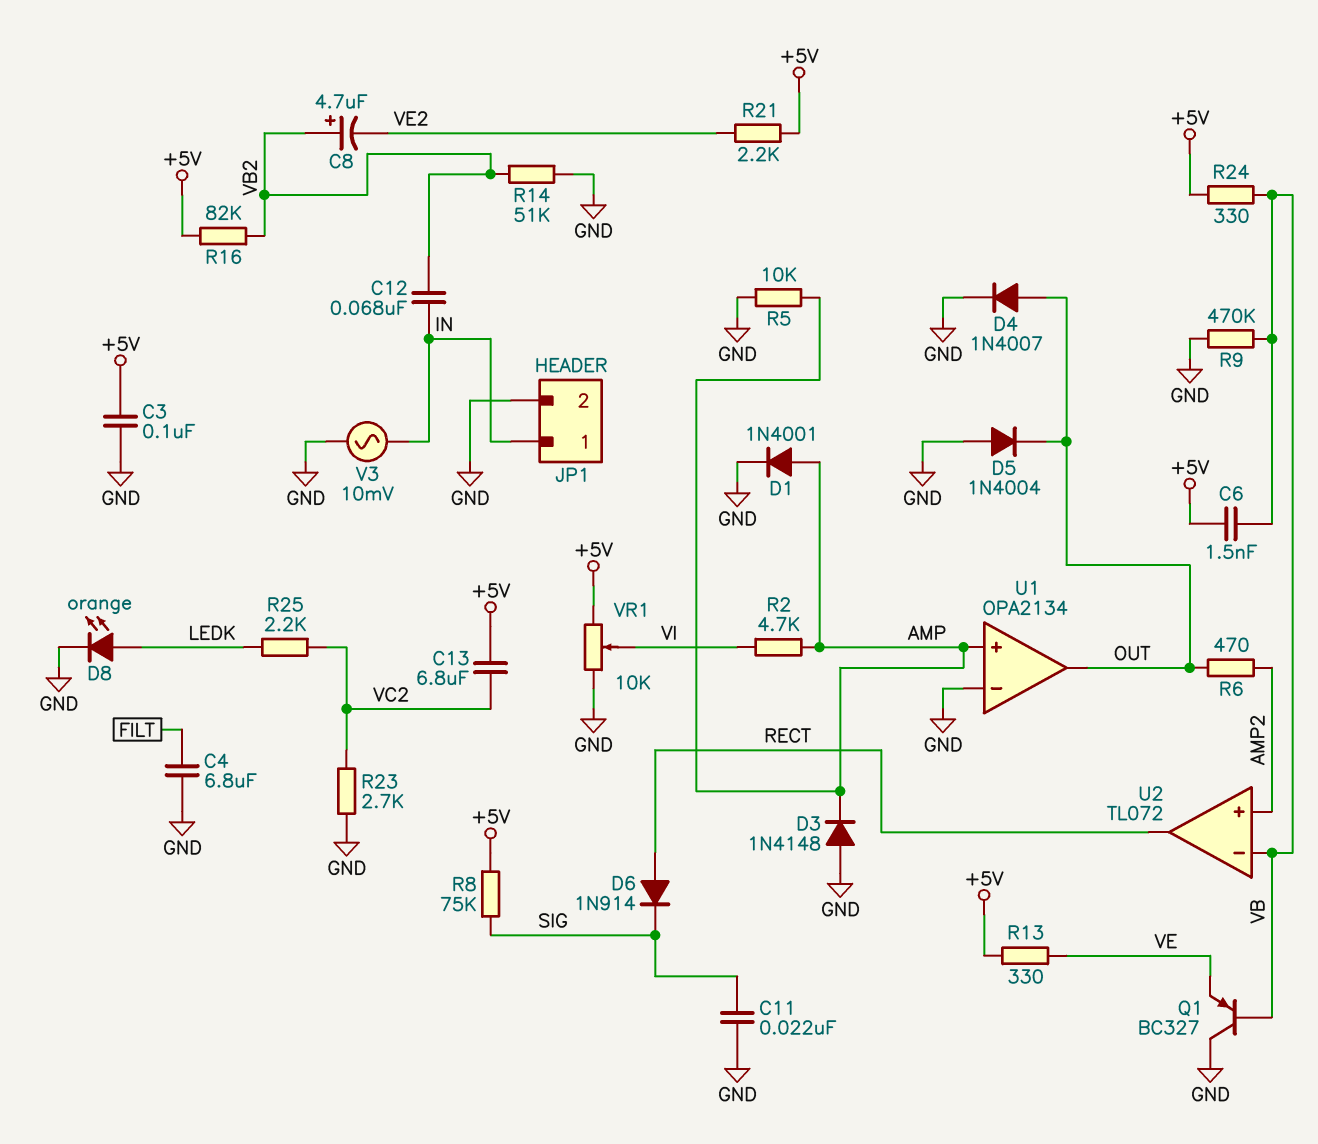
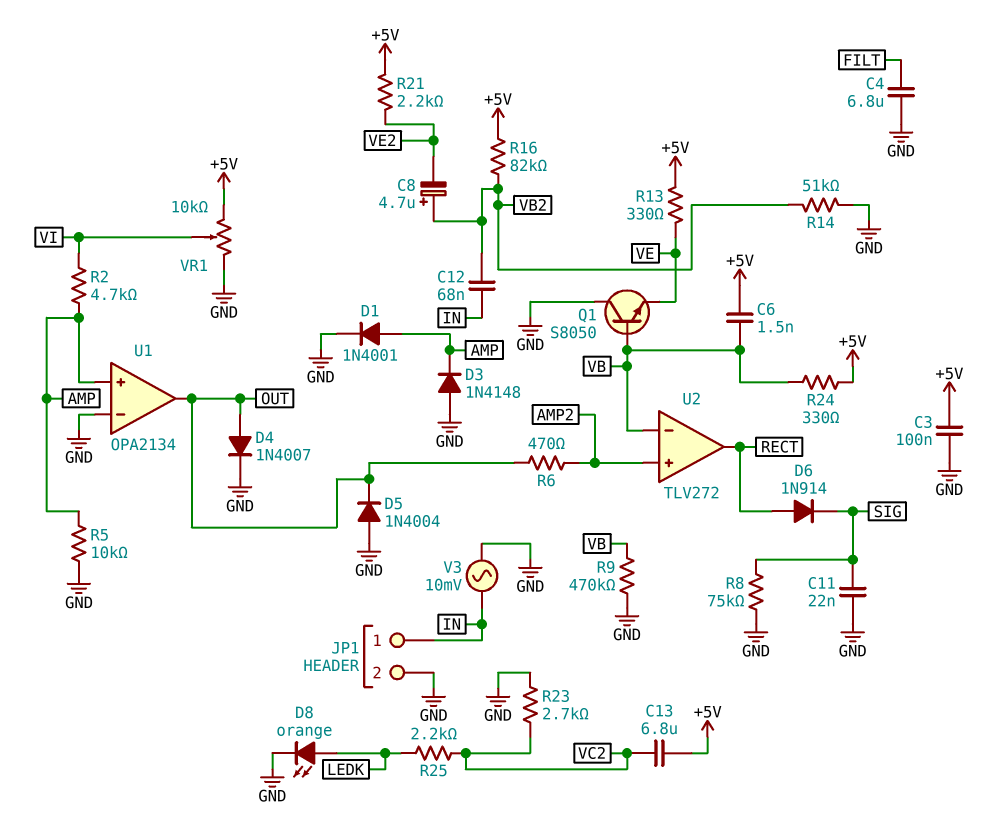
Q1: PNP BC327 (B VB, C GND, E VE) -> NPN S8050 (B VB, C GND, E VE)
R8: 75k (+5V, SIG) -> 75k (GND, SIG)
U2: TL072 -> TLV272

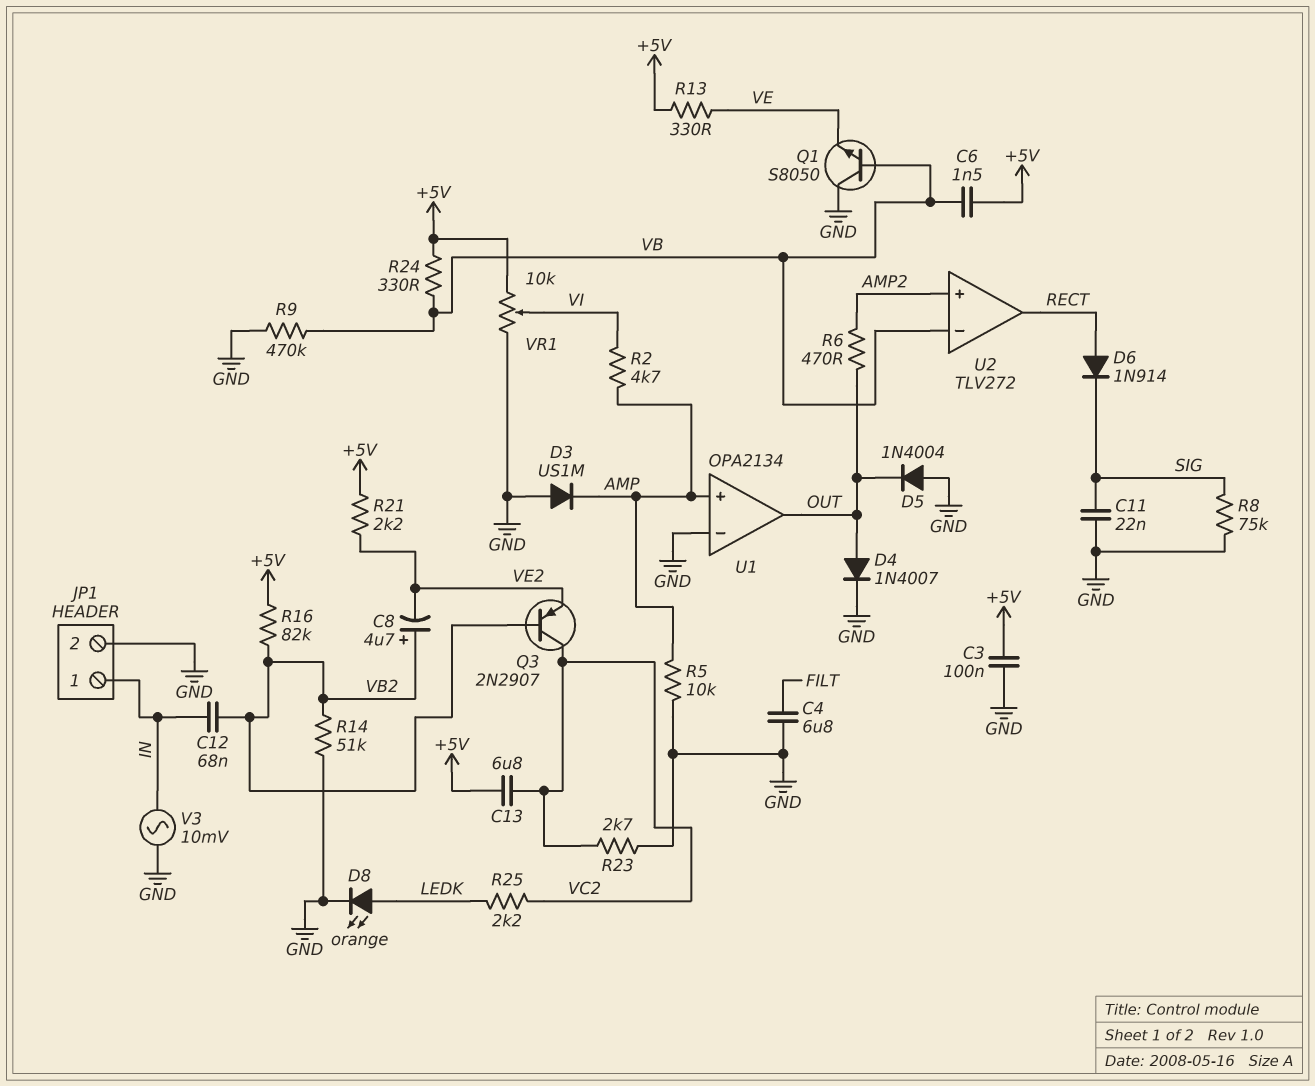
D1: diode 1N4001 (A AMP, K GND) -> none
D3: diode 1N4148 (A GND, K AMP) -> diode US1M (A GND, K AMP)
Q3: none -> PNP 2N2907 (B VB2, C VC2, E VE2)

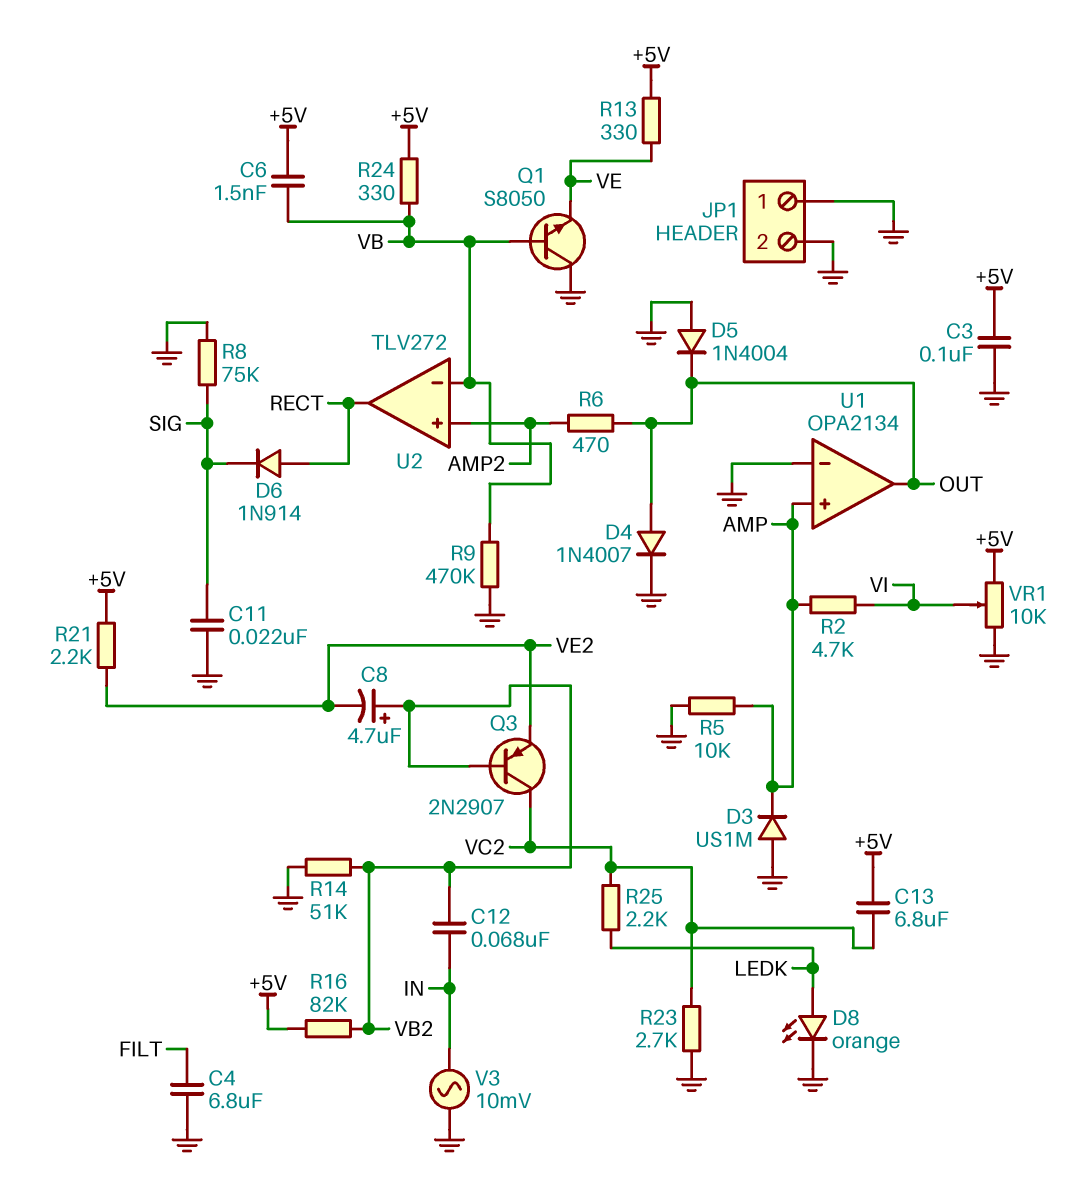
JP1 pin 1: IN -> GND

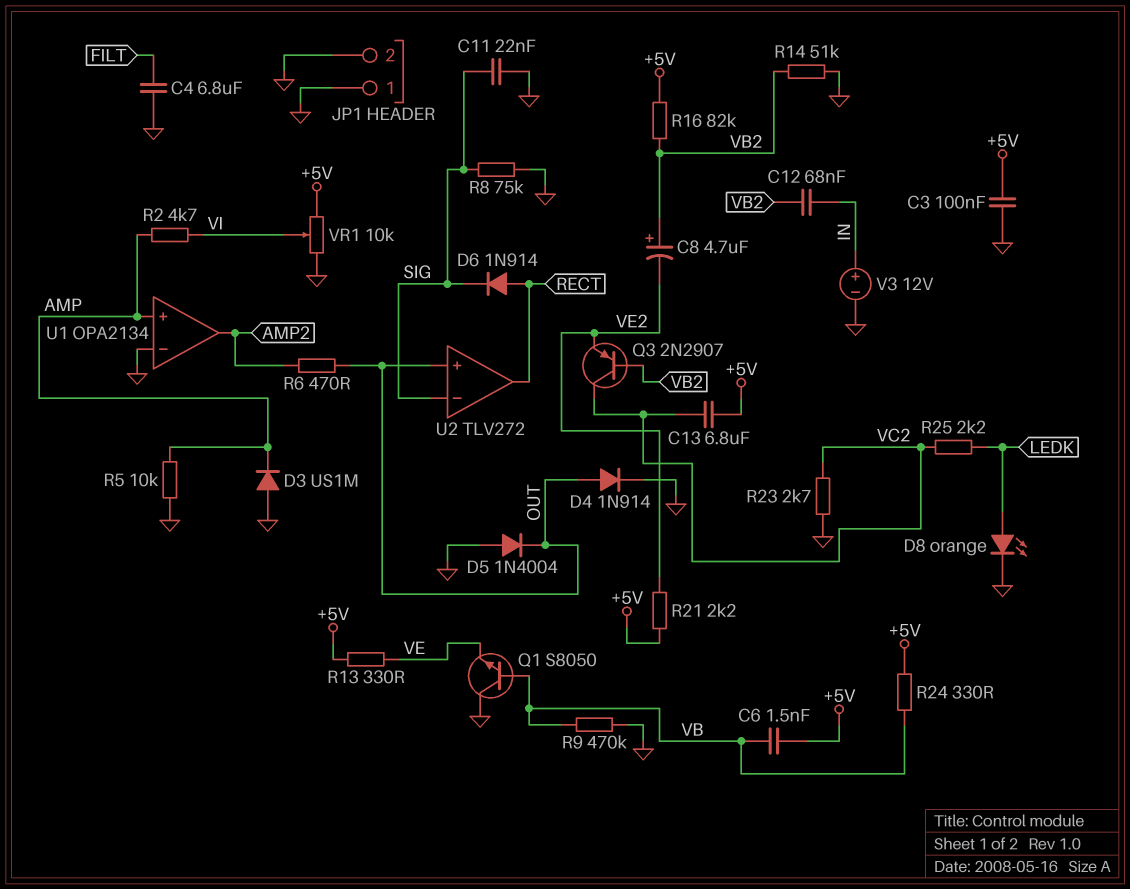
D4: diode 1N4007 (A OUT, K GND) -> diode 1N914 (A OUT, K GND)
U1 pin out: OUT -> AMP2
U2 pin in+: AMP2 -> OUT
U2 pin in-: VB -> SIG
V3: AC 10mV (GND, IN) -> 12V (plus IN, minus GND)

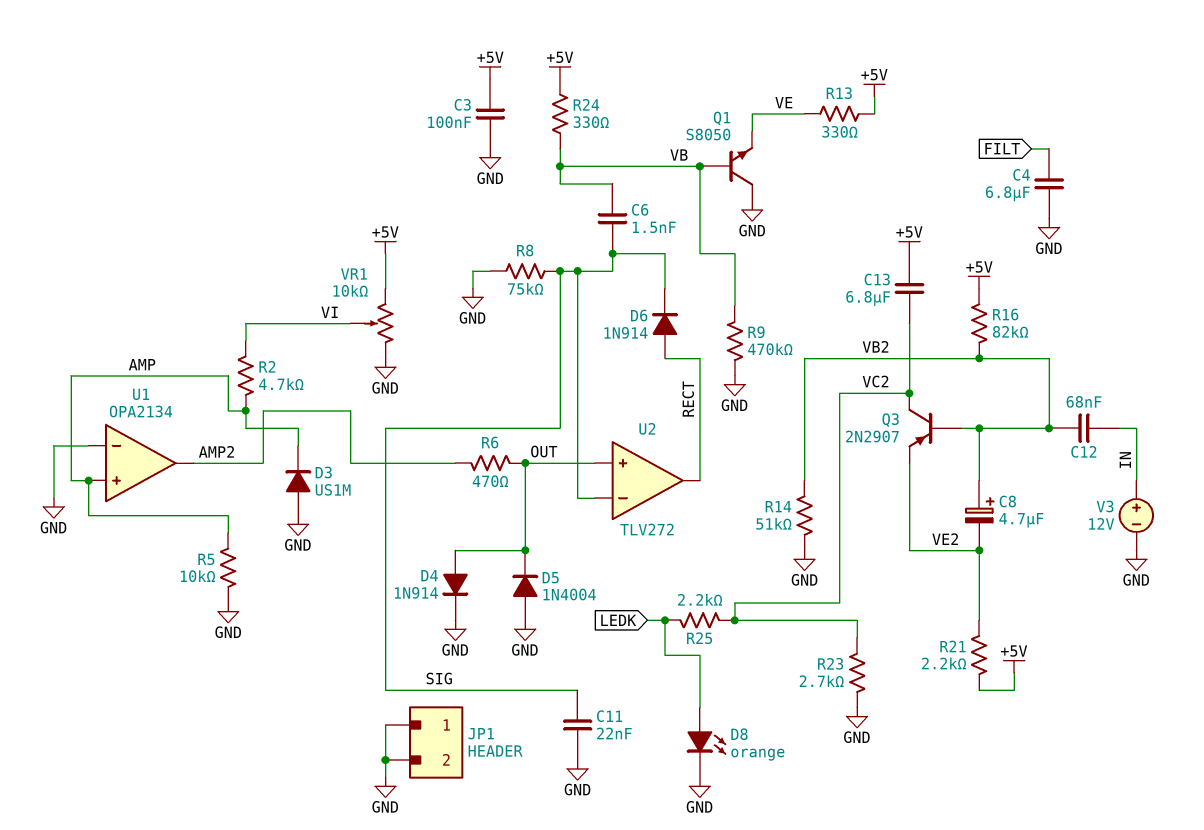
C6: 1.5nF (+5V, VB) -> 1.5nF (SIG, VB)

